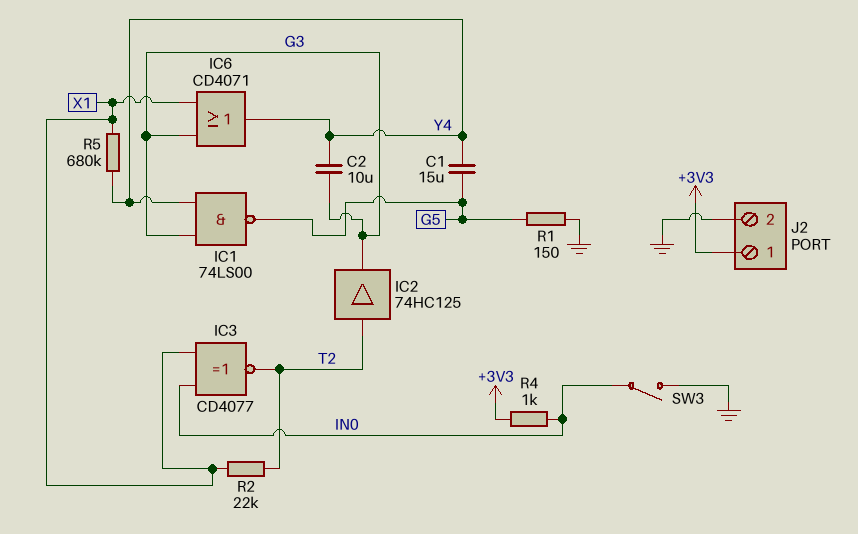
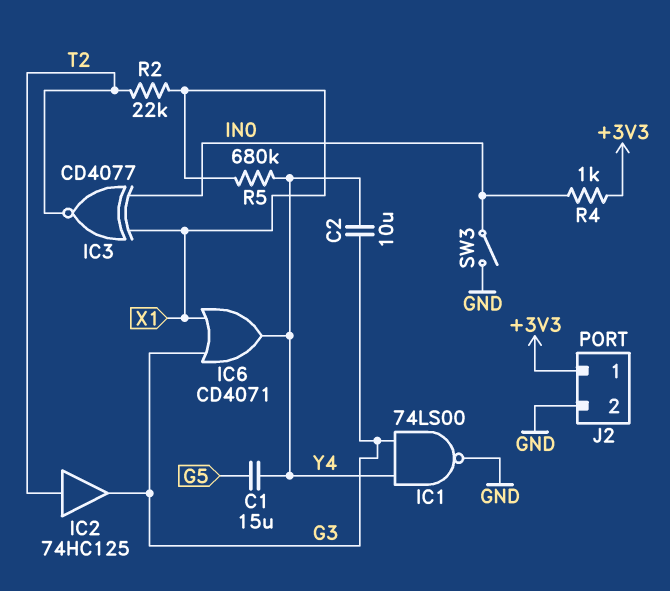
IC1: NAND 74LS00 (in G3, in Y4, out G5) -> NAND 74LS00 (in G3, in Y4, out GND)
R1: 150 (G5, GND) -> none

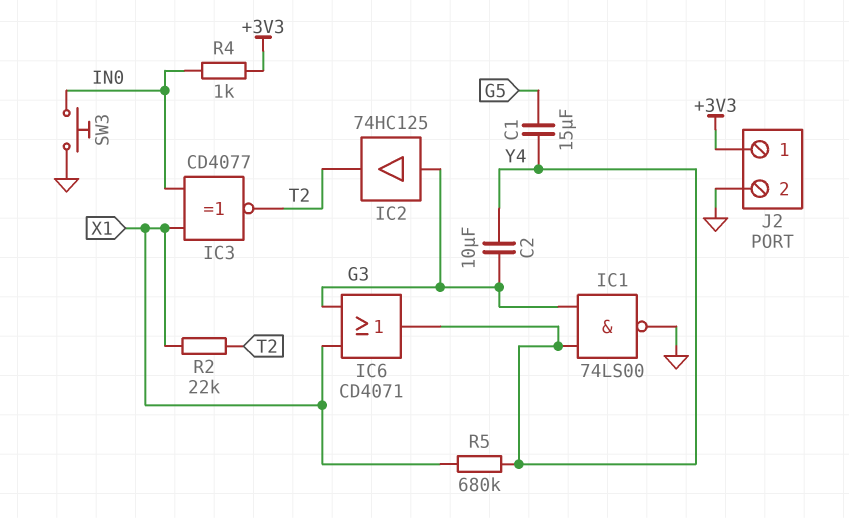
IC2: buffer 74HC125 (in T2, out G3) -> buffer 74HC125 (in G3, out T2)
SW3: switch (GND, IN0) -> button (GND, IN0)

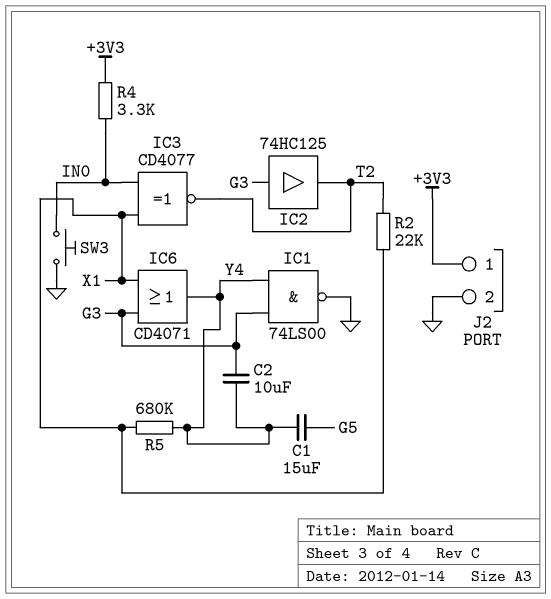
R4: 1k (+3V3, IN0) -> 3.3k (+3V3, IN0)

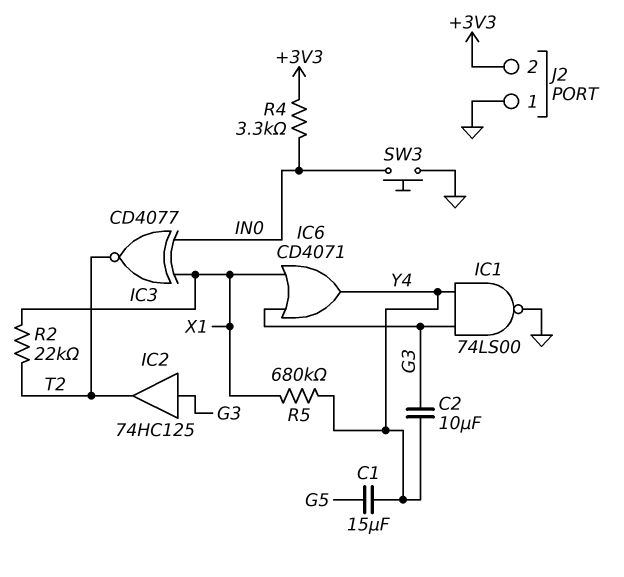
J2 pin 1: +3V3 -> GND
J2 pin 2: GND -> +3V3

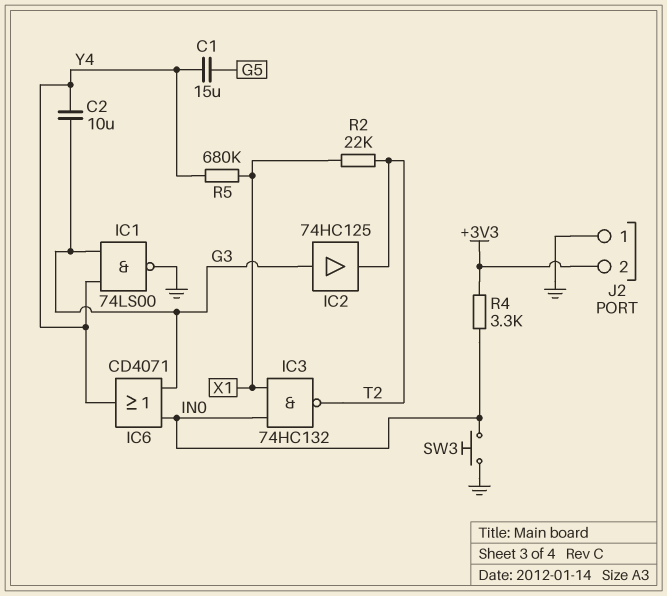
IC3: XNOR CD4077 (in IN0, in X1, out T2) -> NAND 74HC132 (in IN0, in X1, out T2)
IC6: OR CD4071 (in G3, in X1, out Y4) -> OR CD4071 (in G3, in IN0, out Y4)

